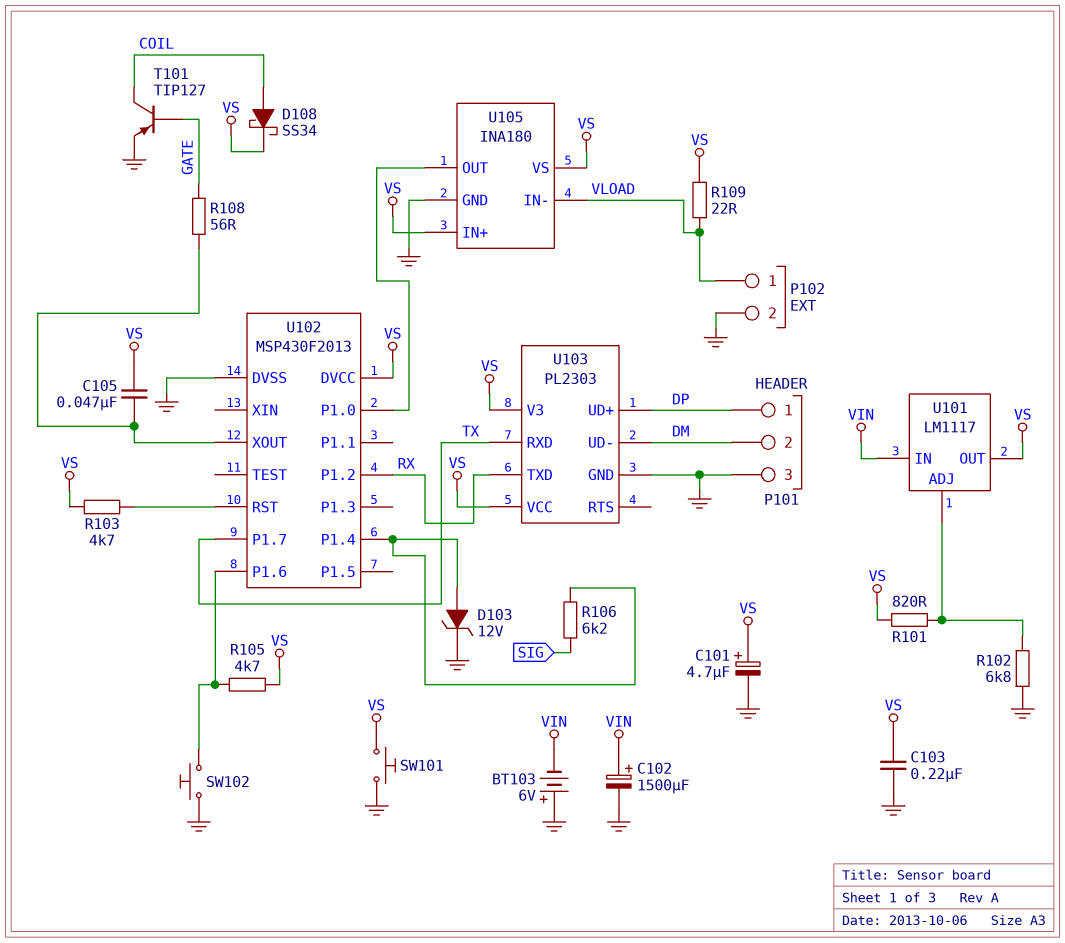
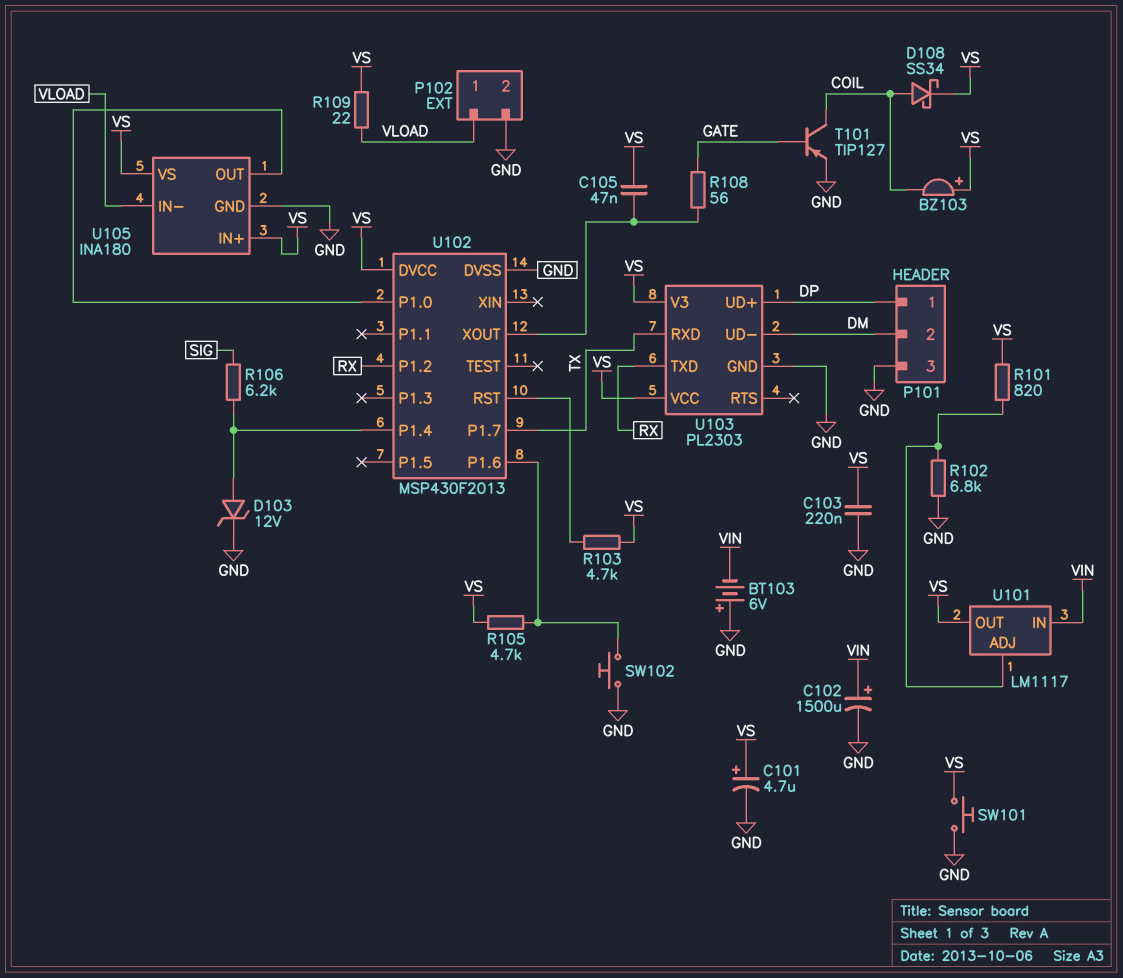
BZ103: none -> buzzer (plus VS, minus COIL)

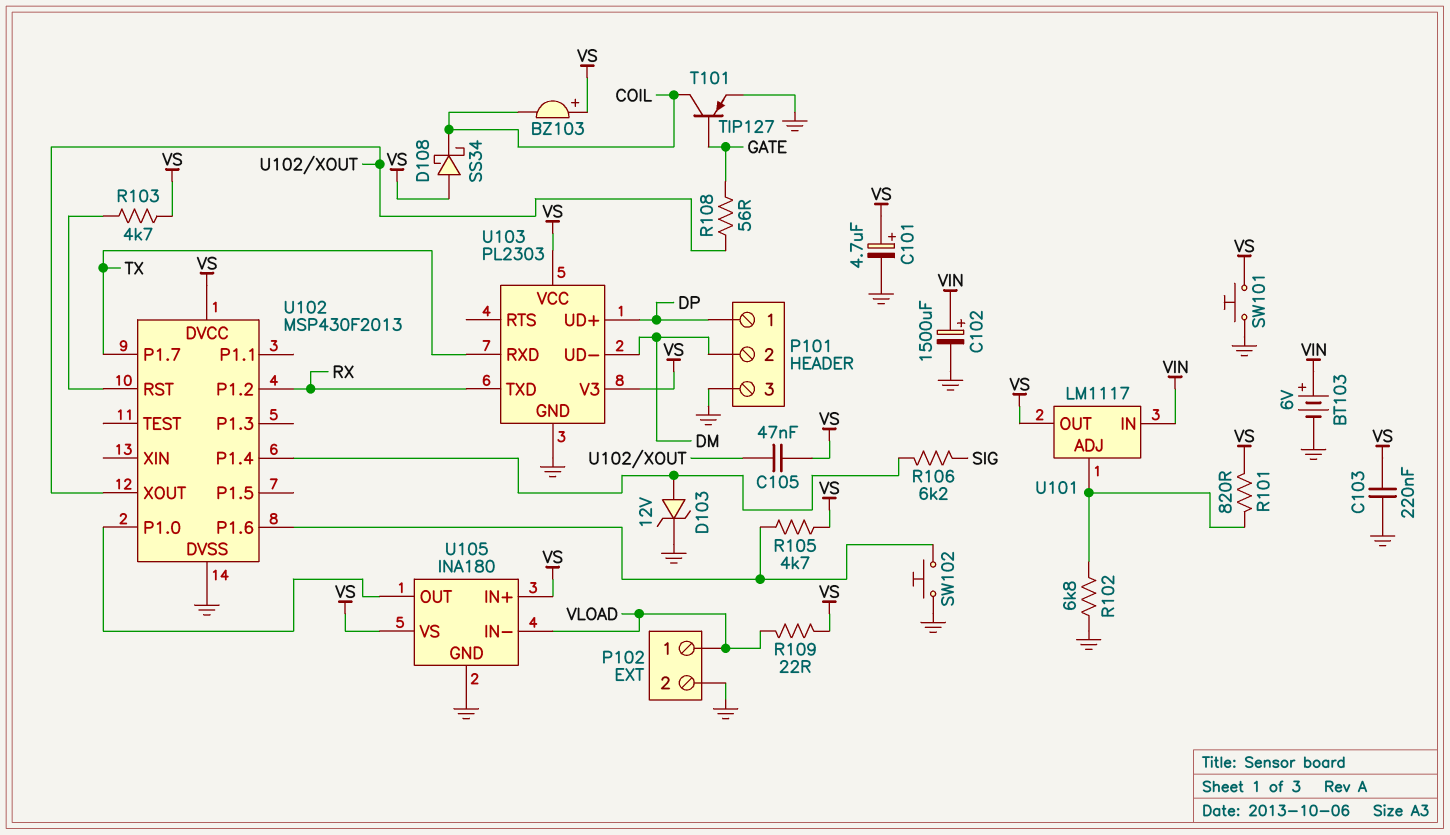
BT103: 6V (plus GND, minus VIN) -> 6V (plus VIN, minus GND)
D108: schottky SS34 (A COIL, K VS) -> schottky SS34 (A VS, K COIL)

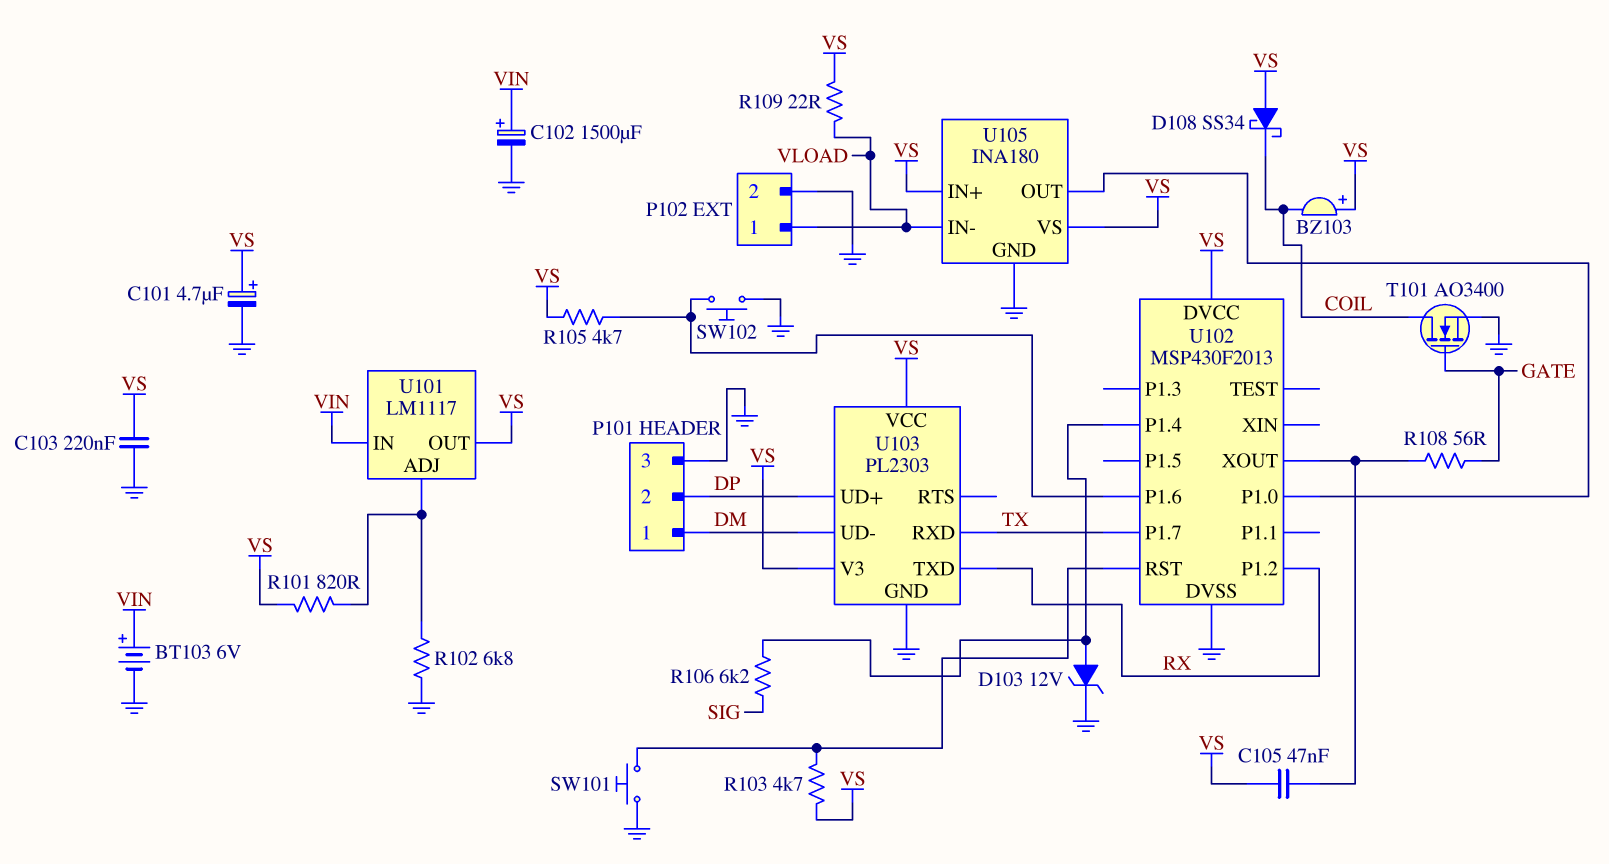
P101 pin 1: DP -> DM
P101 pin 2: DM -> DP
SW101: button (GND, VS) -> button (GND, U102/RST)
T101: PNP TIP127 (B GATE, C COIL, E GND) -> NMOS AO3400 (G GATE, D COIL, S GND)

